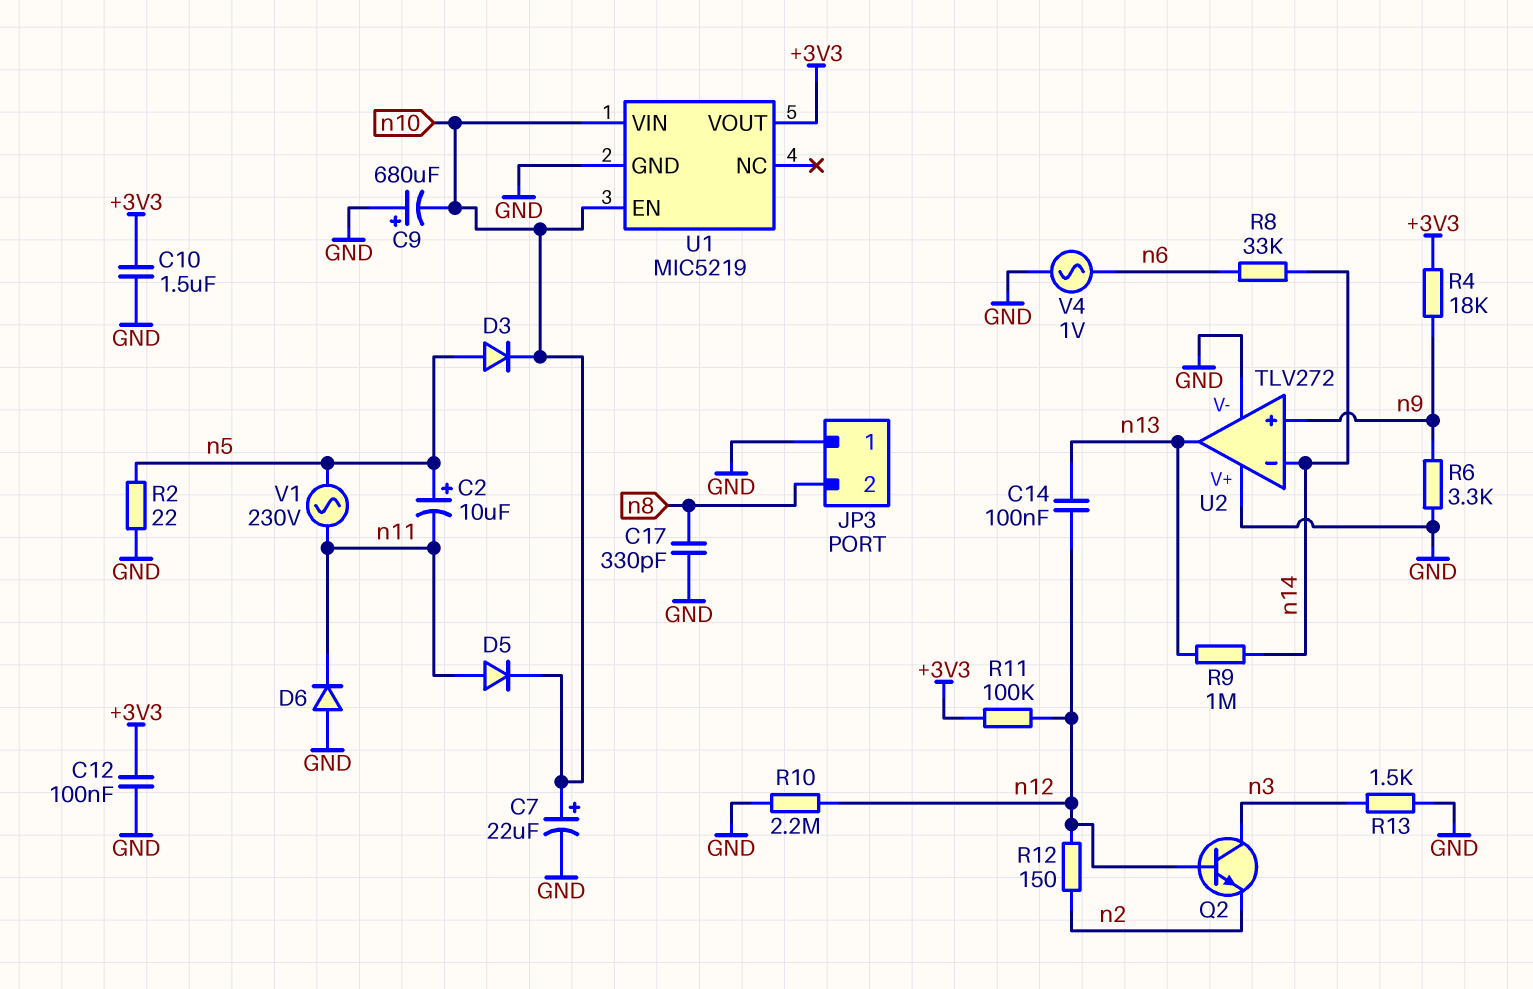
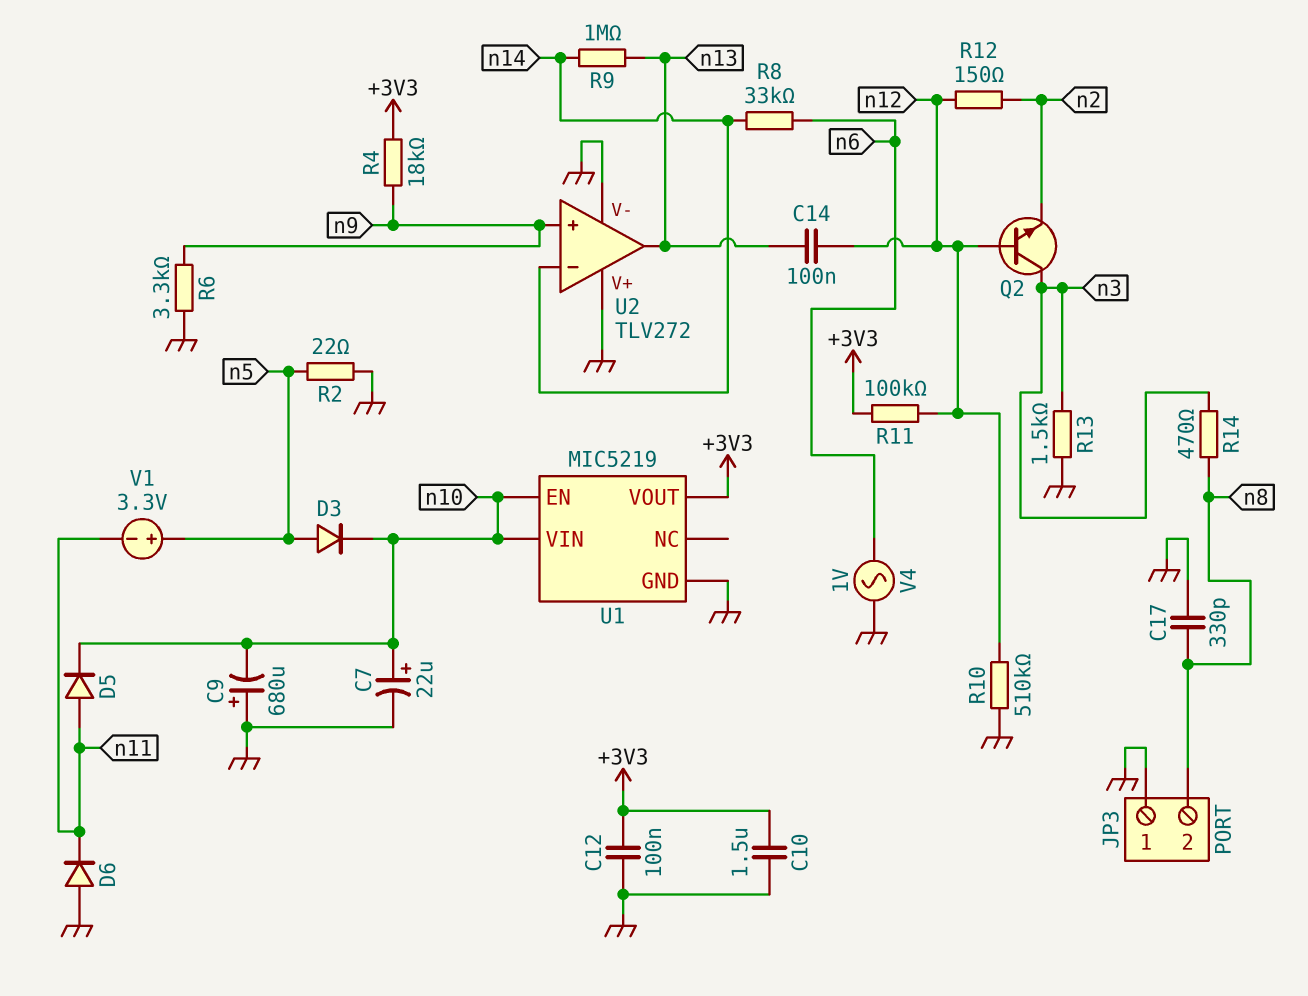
C2: 10uF (plus n5, minus n11) -> none
R10: 2.2M (GND, n12) -> 510k (GND, n12)
R14: none -> 470 (n3, n8)
V1: AC 230V (n5, n11) -> 3.3V (plus n5, minus n11)

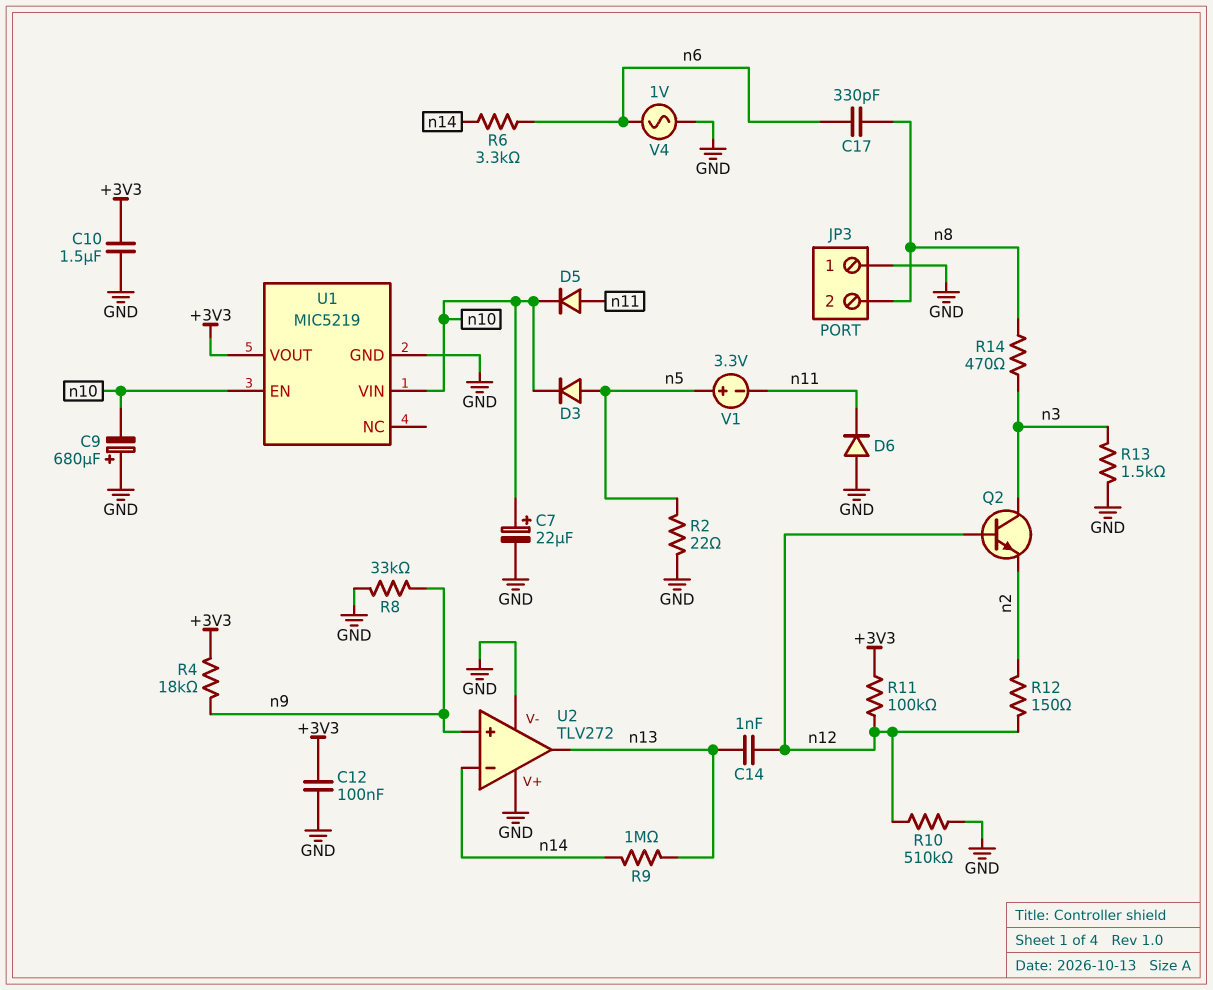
C14: 100nF (n12, n13) -> 1nF (n12, n13)
C17: 330pF (GND, n8) -> 330pF (n6, n8)
R6: 3.3k (GND, n9) -> 3.3k (n6, n14)
R8: 33k (n6, n14) -> 33k (GND, n9)

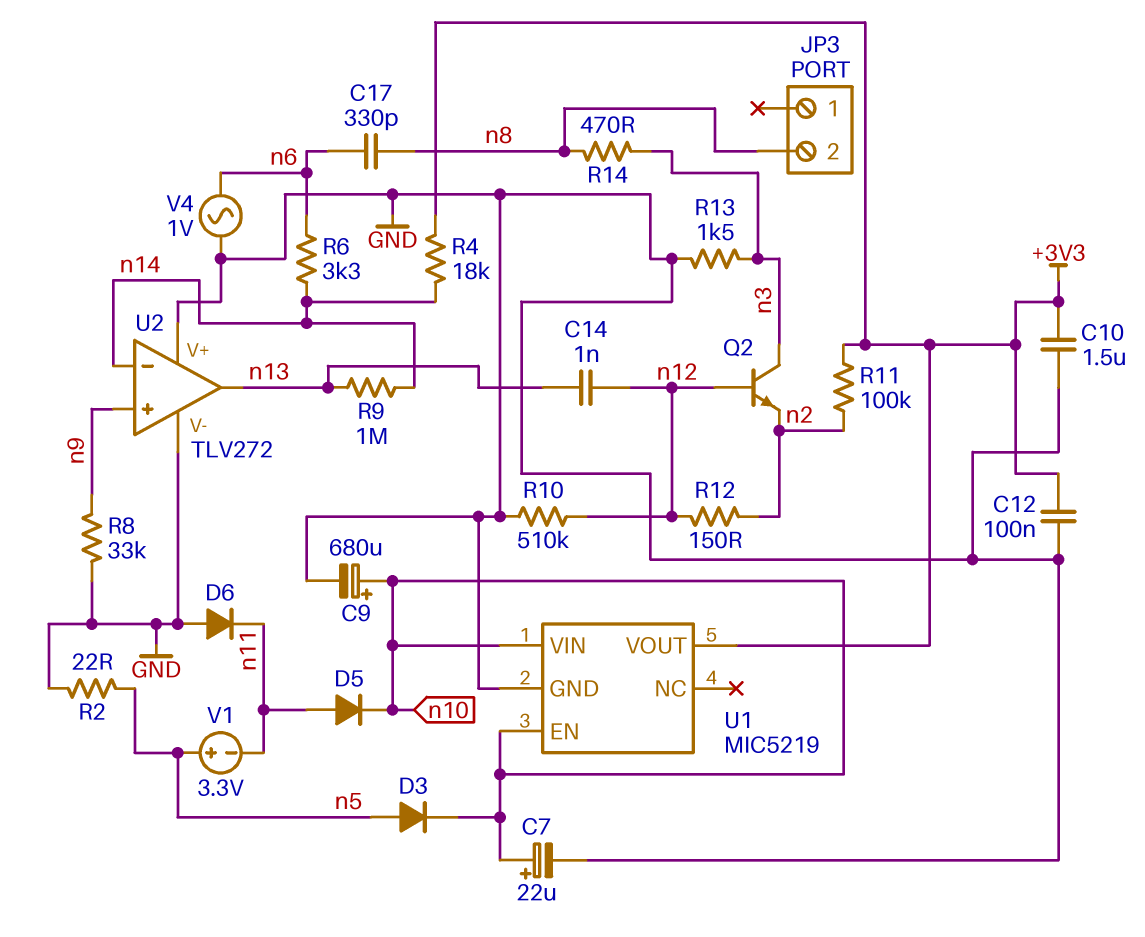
C9: 680uF (plus GND, minus n10) -> 680uF (plus n10, minus GND)
JP3 pin 1: GND -> none
R4: 18k (+3V3, n9) -> 18k (+3V3, n14)
R11: 100k (+3V3, n12) -> 100k (+3V3, n2)

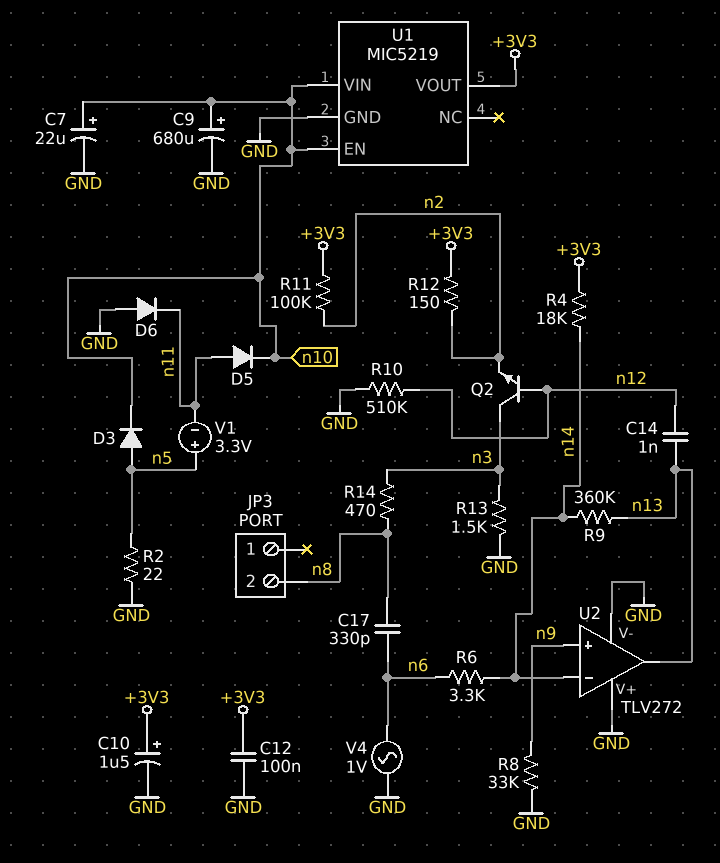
C10: 1.5uF (+3V3, GND) -> 1.5uF (plus +3V3, minus GND)
R9: 1M (n13, n14) -> 360k (n13, n14)
R12: 150 (n2, n12) -> 150 (+3V3, n2)

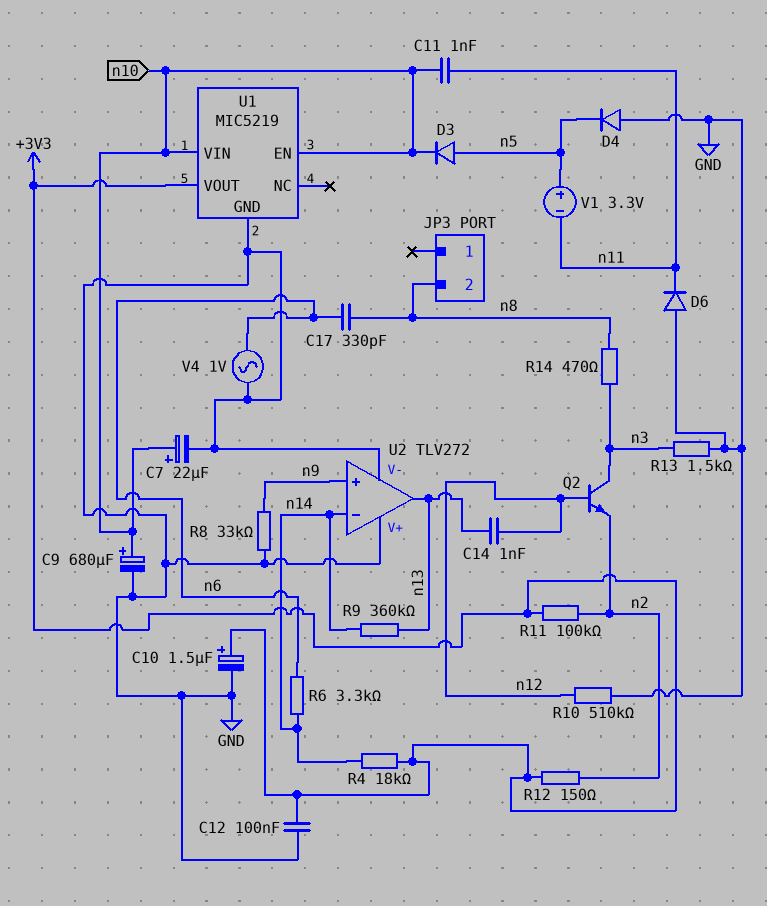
C11: none -> 1nF (n10, n11)
D4: none -> diode (A GND, K n5)
D5: diode (A n11, K n10) -> none
R2: 22 (GND, n5) -> none

